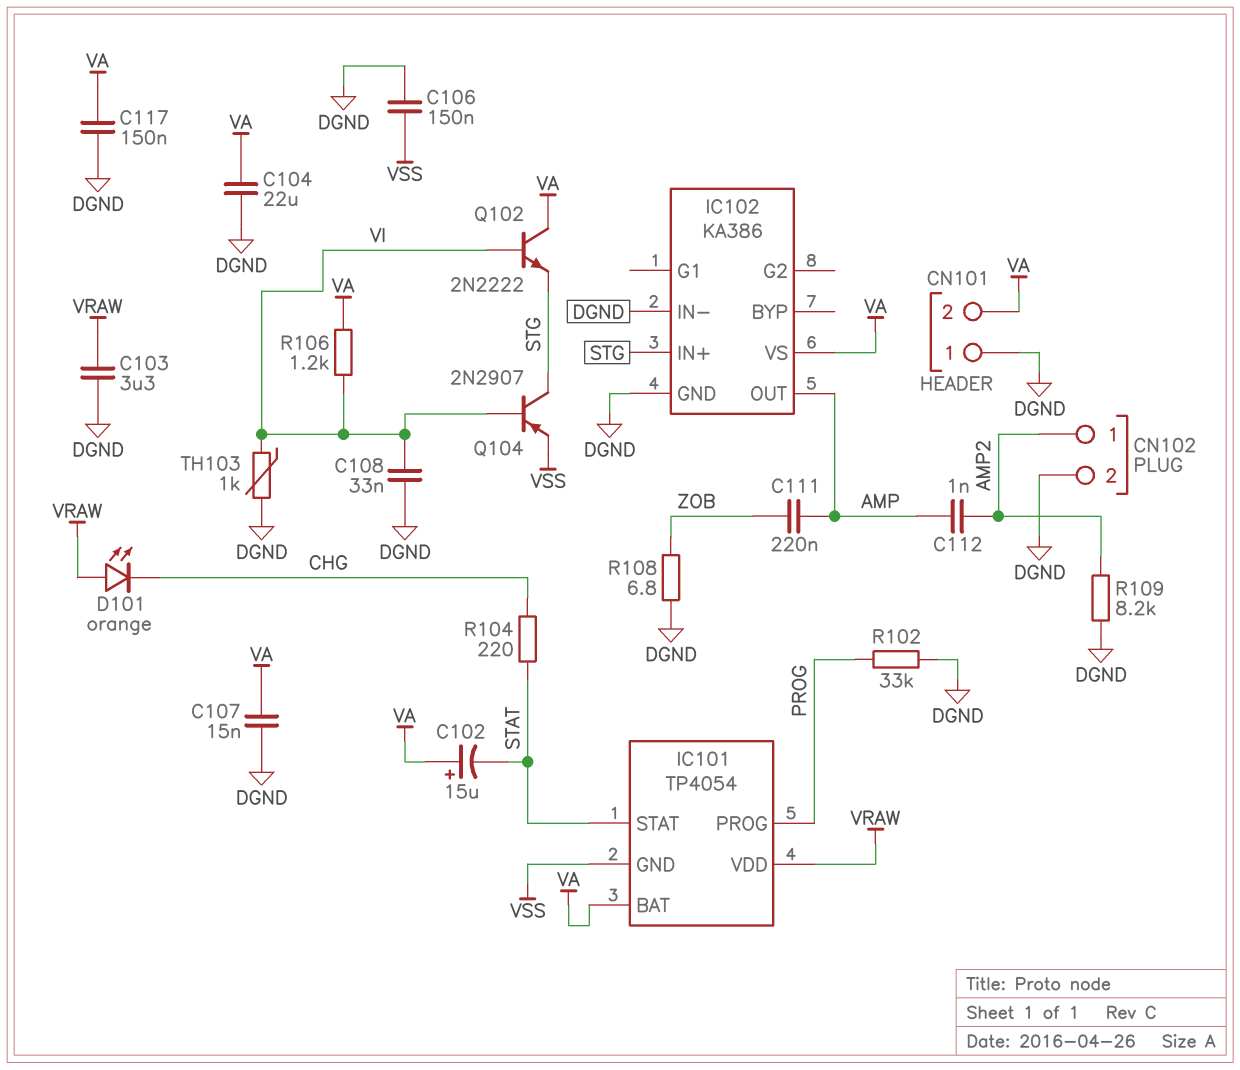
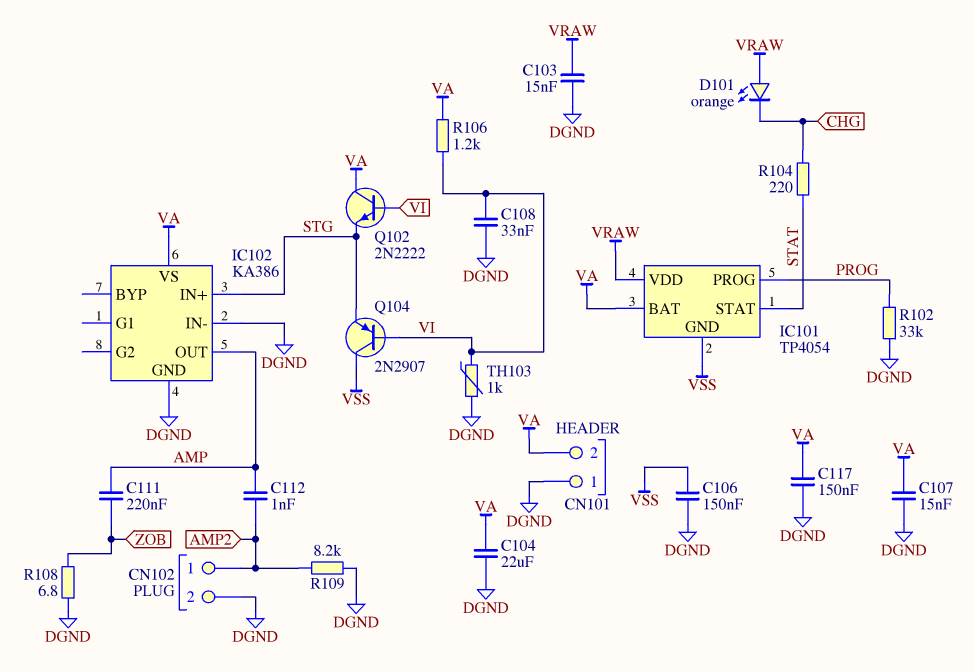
C102: 15uF (plus VA, minus STAT) -> none
C103: 3.3uF (DGND, VRAW) -> 15nF (DGND, VRAW)
Q104: PNP 2N2907 (B VI, C STG, E VSS) -> PNP 2N2907 (B VI, C VSS, E STG)

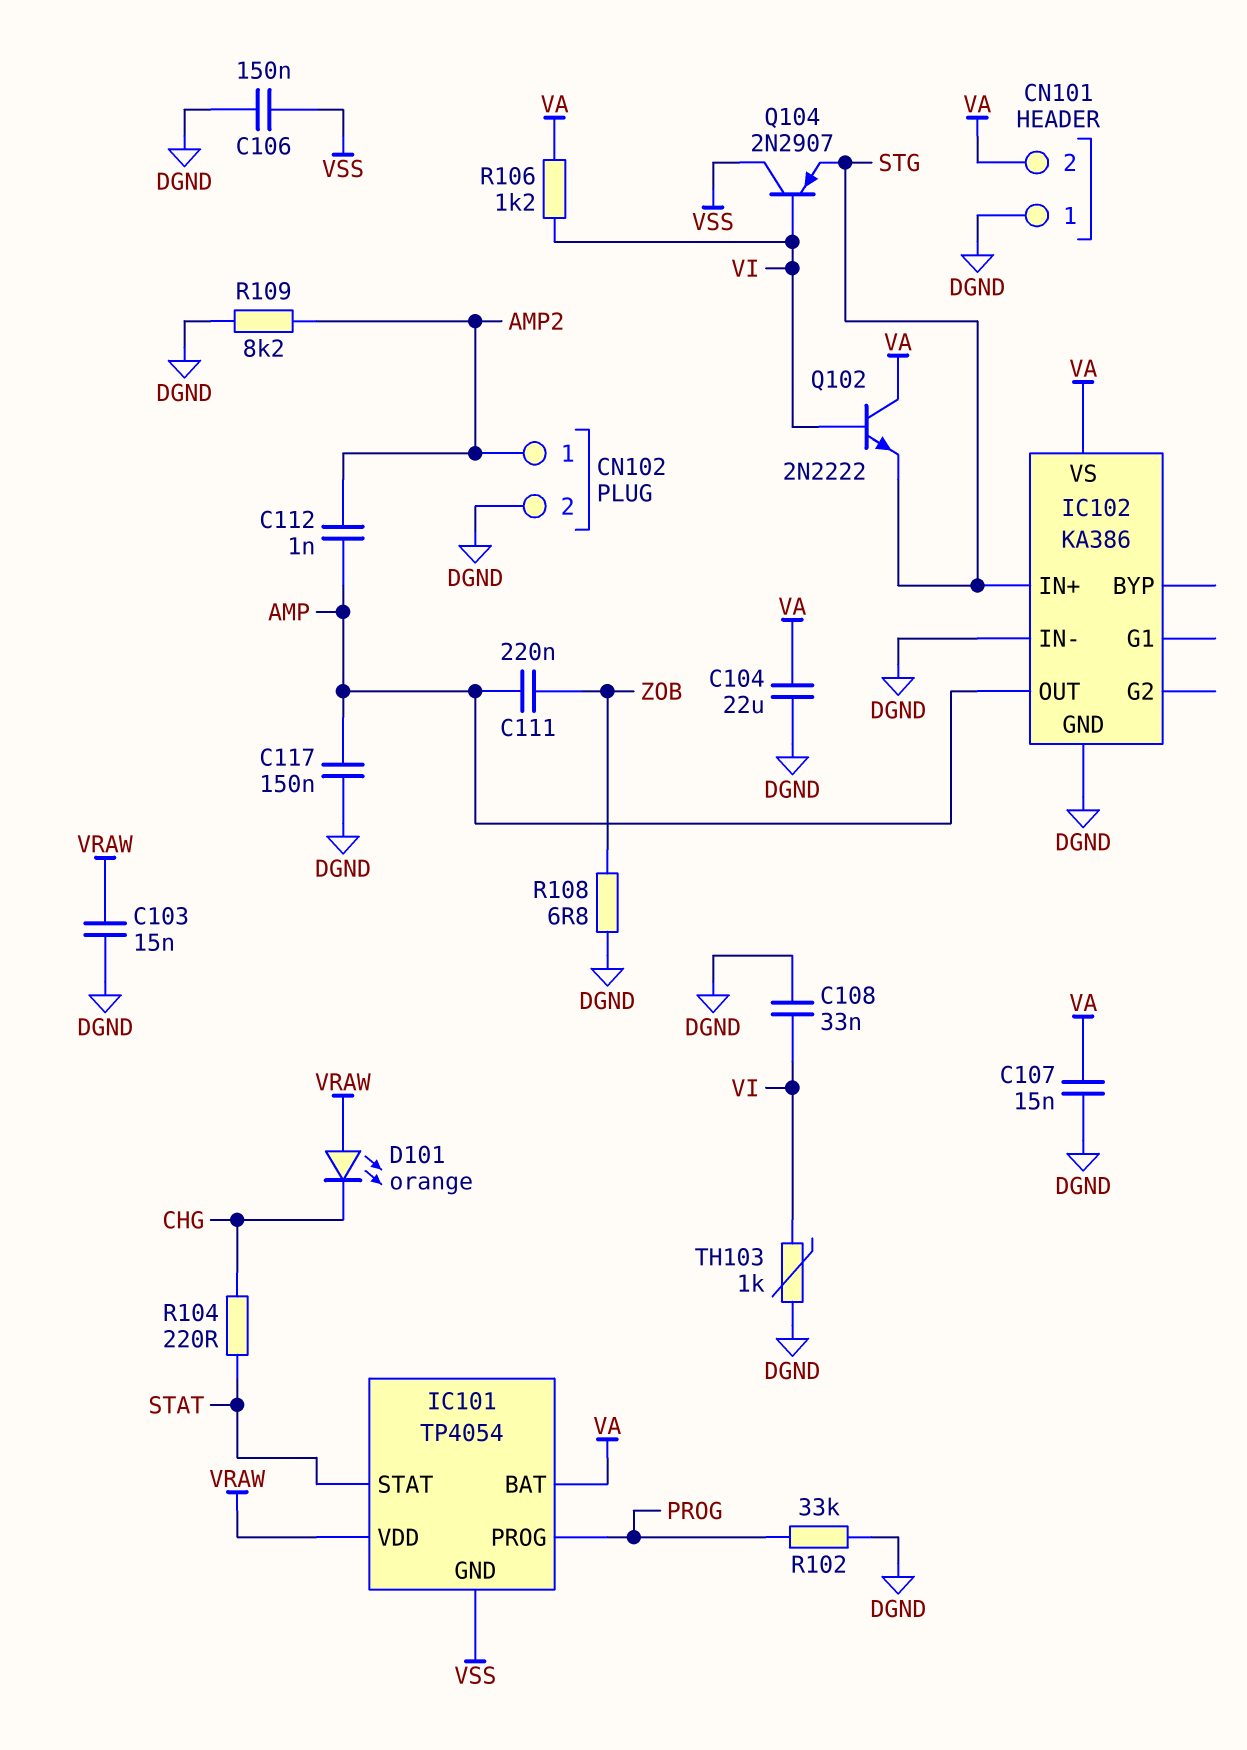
C117: 150nF (DGND, VA) -> 150nF (AMP, DGND)

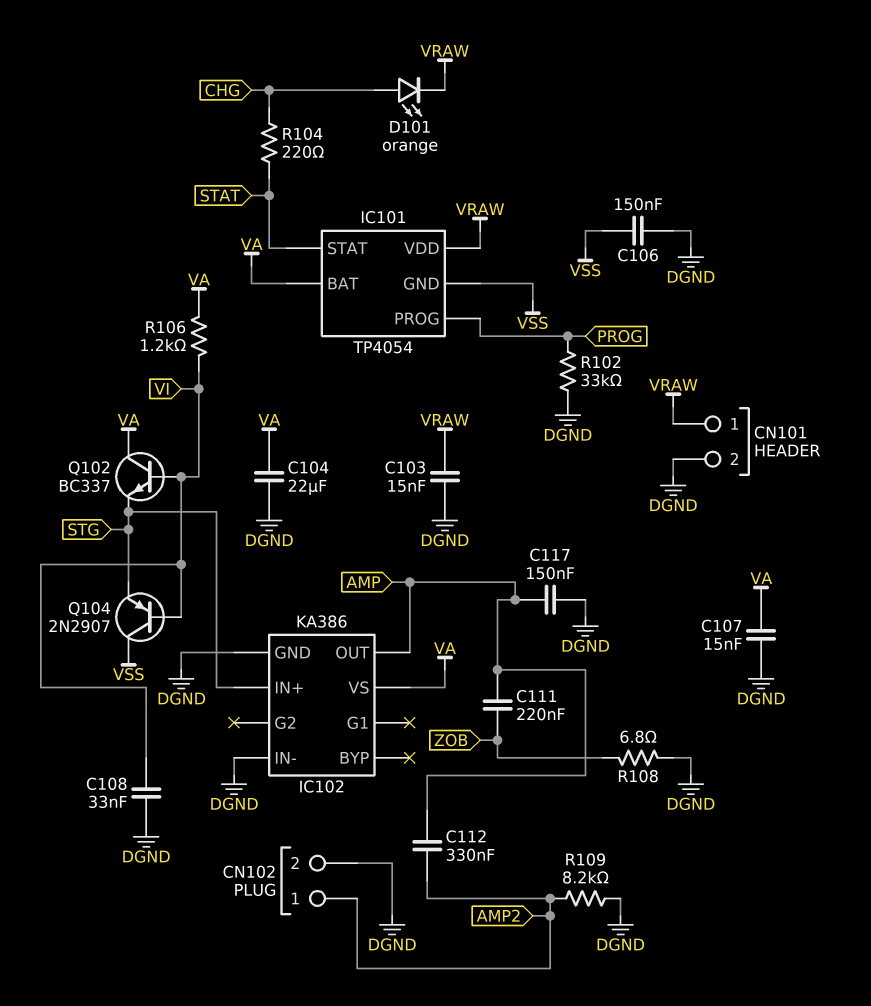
C112: 1nF (AMP, AMP2) -> 330nF (AMP, AMP2)
CN101 pin 1: DGND -> VRAW
CN101 pin 2: VA -> DGND
D101: LED orange (A VRAW, K CHG) -> LED orange (A CHG, K VRAW)
Q102: NPN 2N2222 (B VI, C VA, E STG) -> NPN BC337 (B VI, C VA, E STG)
TH103: 1k (DGND, VI) -> none

